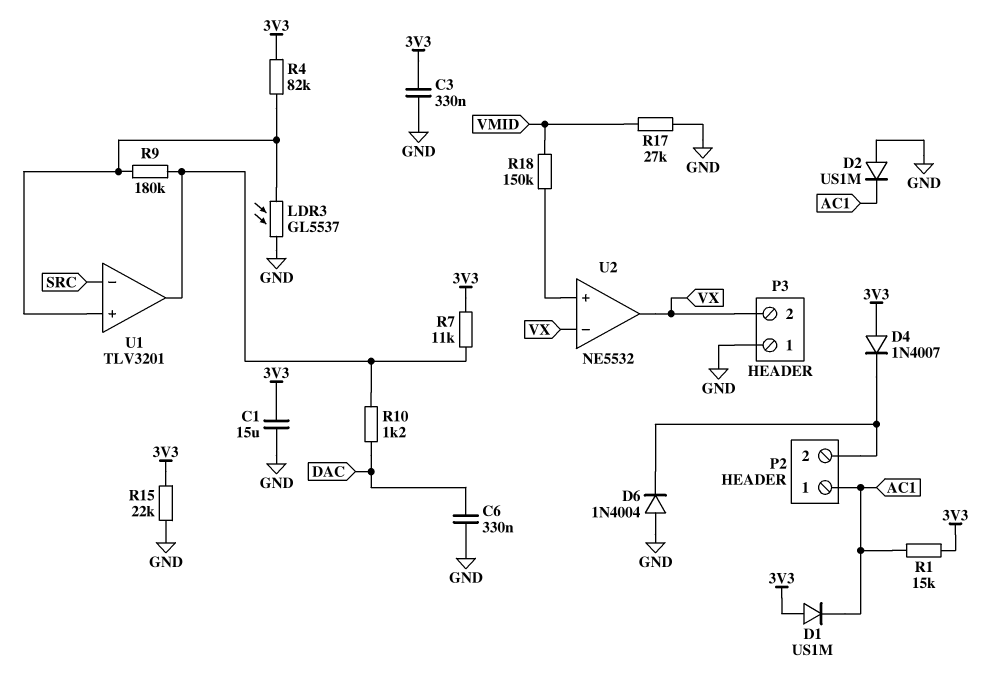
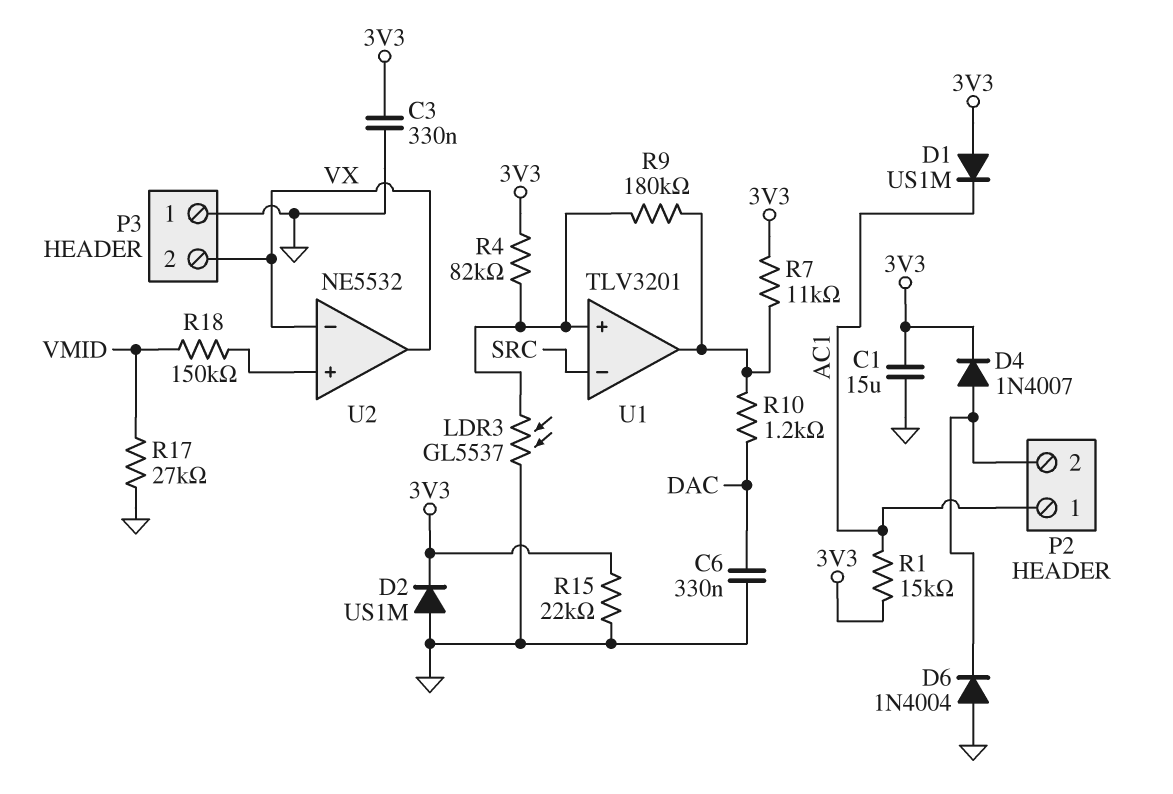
D2: diode US1M (A GND, K AC1) -> diode US1M (A GND, K 3V3)
D4: diode 1N4007 (A 3V3, K P2/2) -> diode 1N4007 (A P2/2, K 3V3)

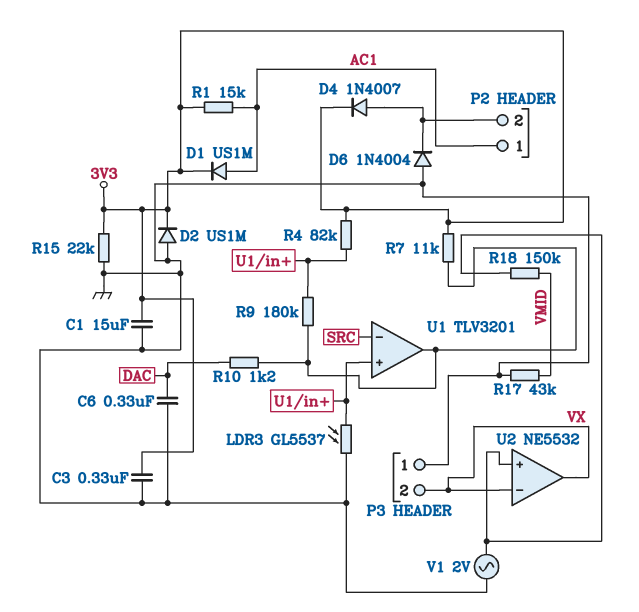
D1: diode US1M (A 3V3, K AC1) -> diode US1M (A AC1, K 3V3)
R17: 27k (GND, VMID) -> 43k (GND, VMID)
V1: none -> AC 2V (GND, U2/in+)

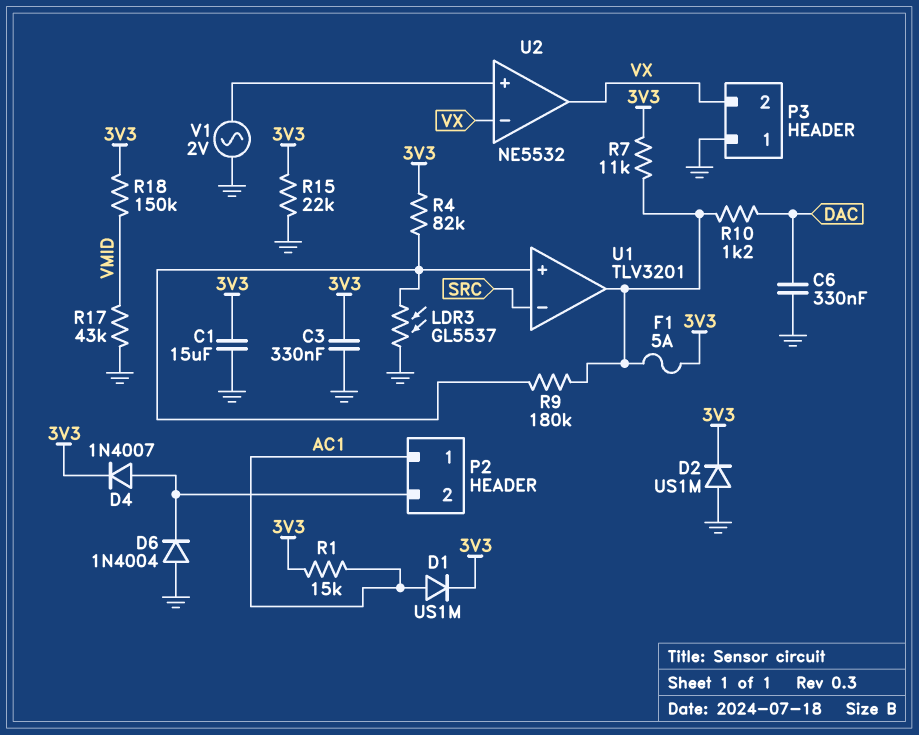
F1: none -> 5A (3V3, U1/out)
R18: 150k (U2/in+, VMID) -> 150k (3V3, VMID)

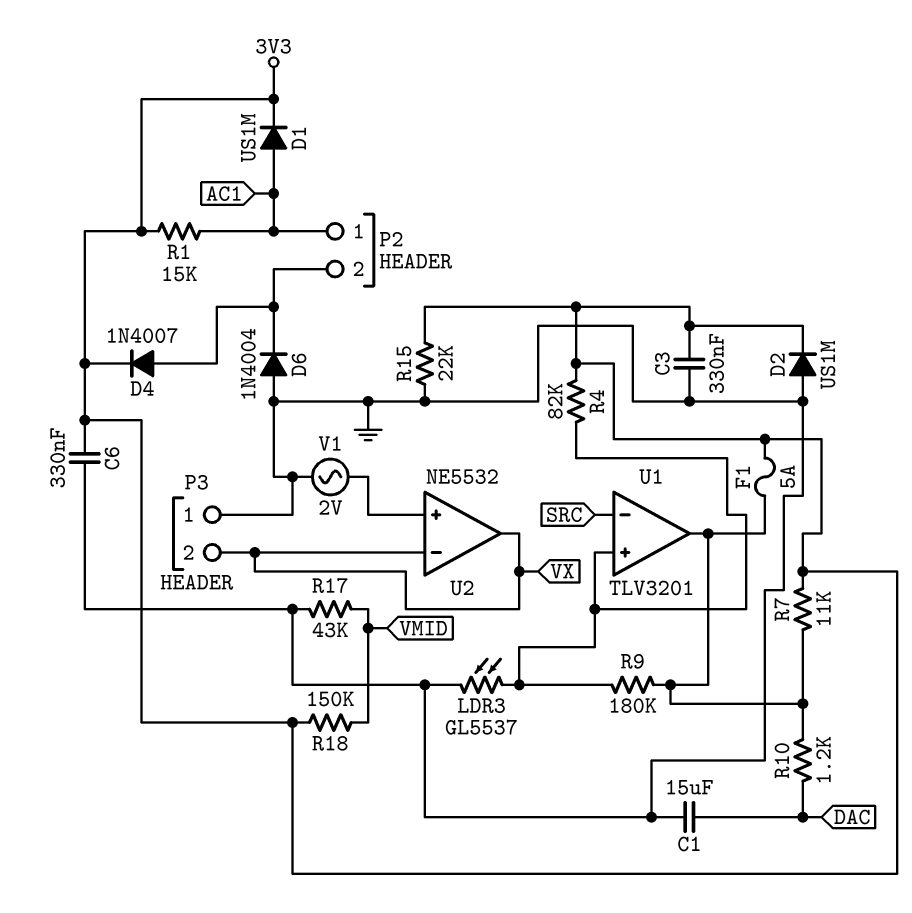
C1: 15uF (3V3, GND) -> 15uF (DAC, GND)
C6: 330nF (DAC, GND) -> 330nF (3V3, GND)

